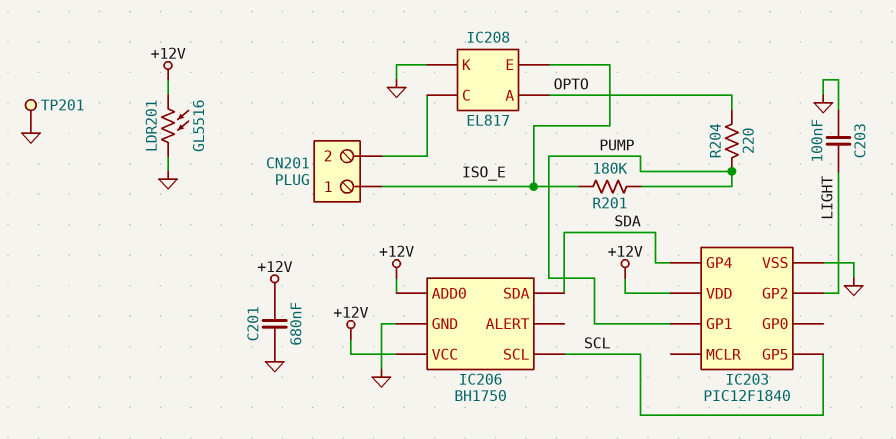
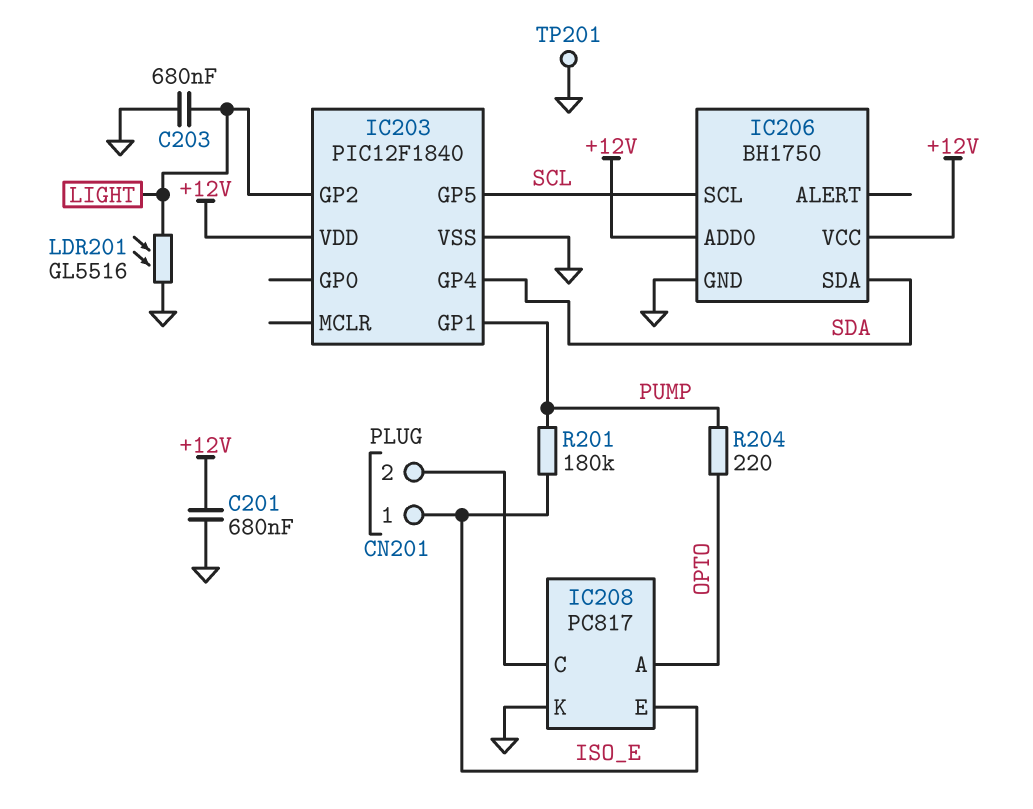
C203: 100nF (GND, LIGHT) -> 680nF (GND, LIGHT)
IC208: EL817 -> PC817
LDR201: GL5516 (+12V, GND) -> GL5516 (GND, LIGHT)

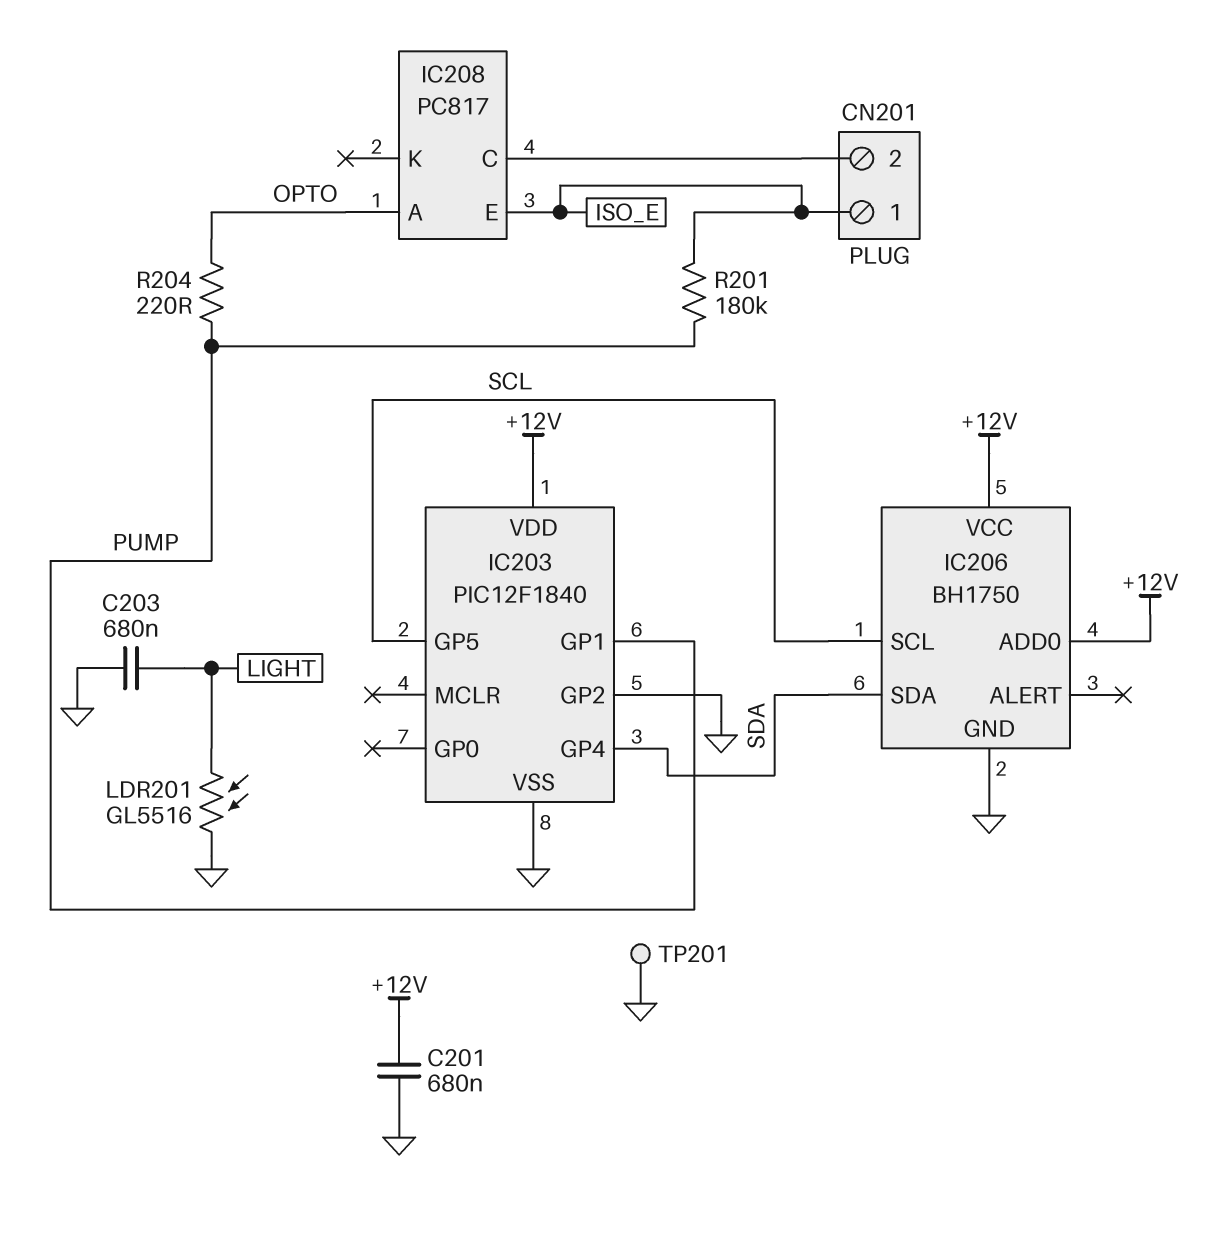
IC203 pin GP2: LIGHT -> GND
IC208 pin K: GND -> none

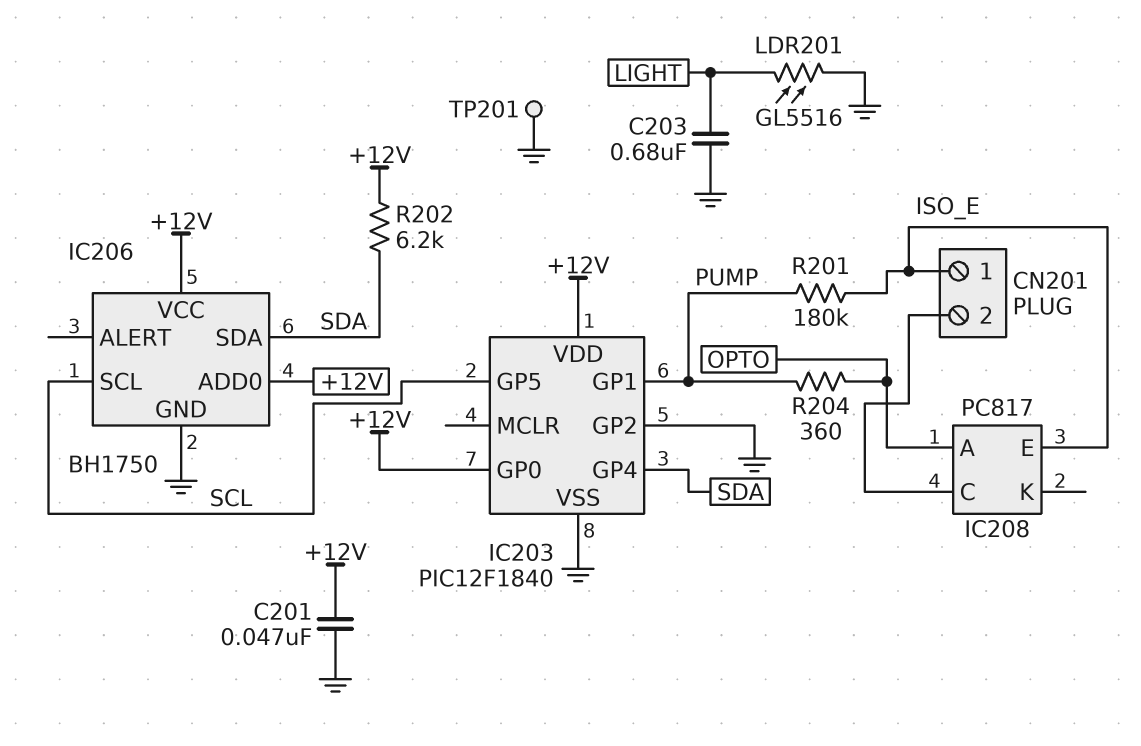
C201: 680nF (+12V, GND) -> 47nF (+12V, GND)
IC203 pin GP0: none -> +12V
R202: none -> 6.2k (+12V, SDA)
R204: 220 (OPTO, PUMP) -> 360 (OPTO, PUMP)

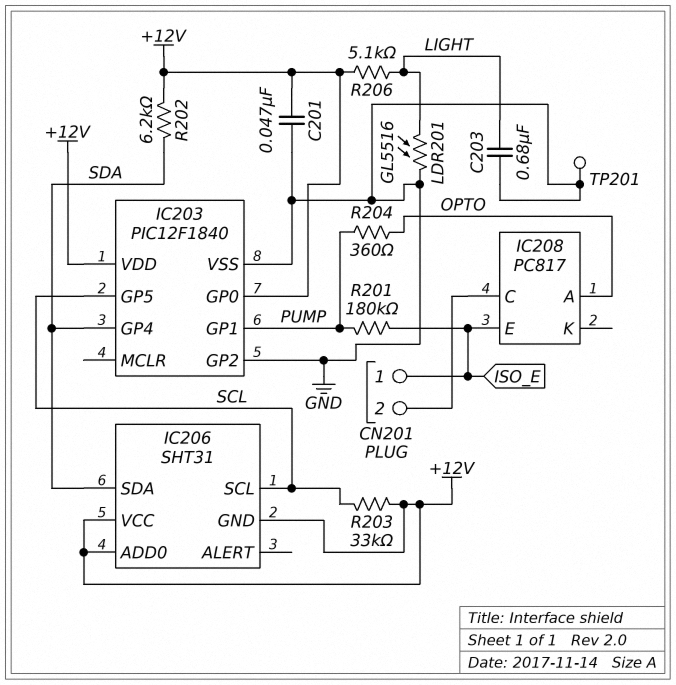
IC206: BH1750 -> SHT31
IC206 pin GND: GND -> +12V
R203: none -> 33k (+12V, SCL)
R206: none -> 5.1k (+12V, LIGHT)

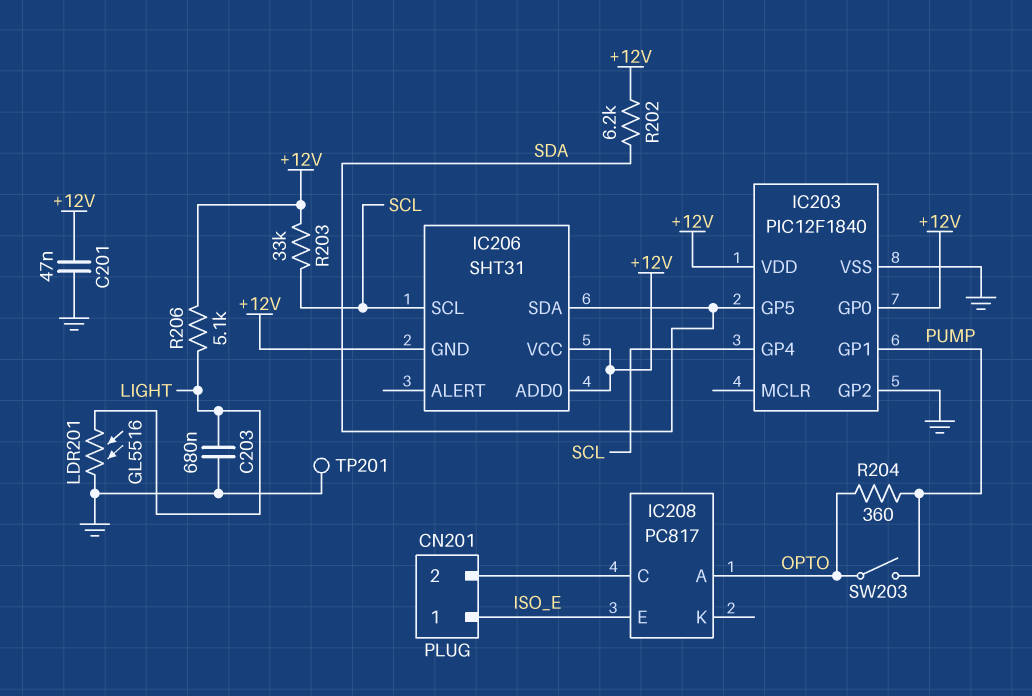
IC203 pin GP4: SDA -> SCL
IC203 pin GP5: SCL -> SDA
R201: 180k (ISO_E, PUMP) -> none
SW203: none -> switch (OPTO, PUMP)

